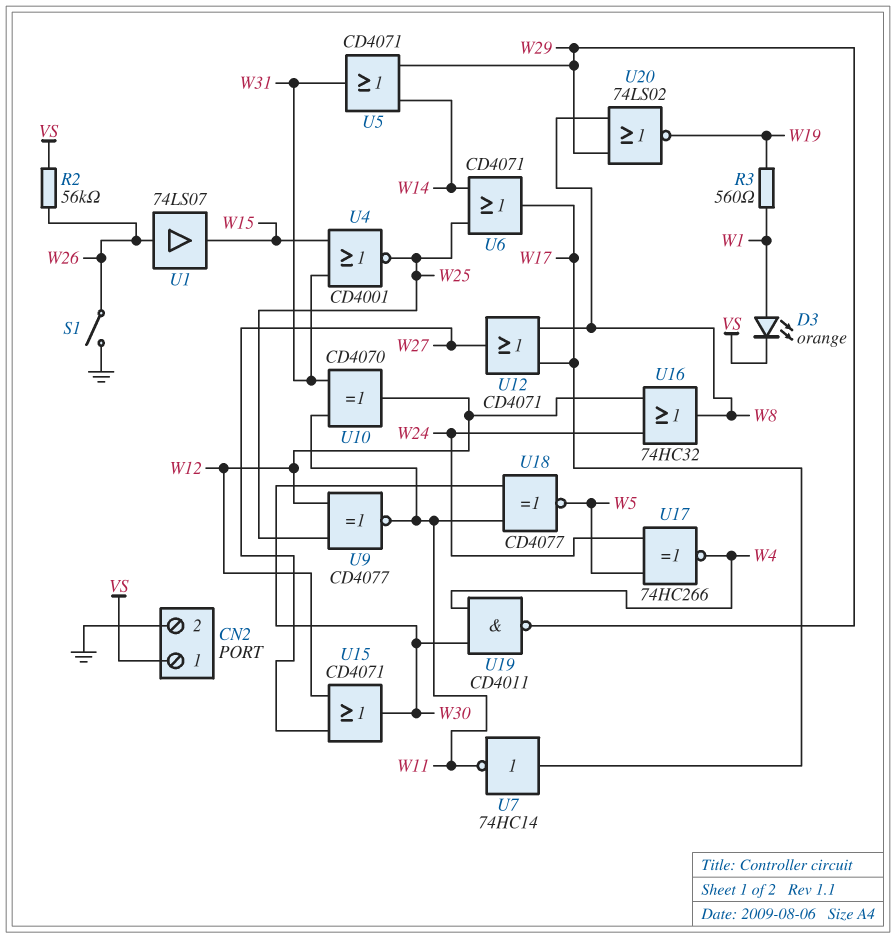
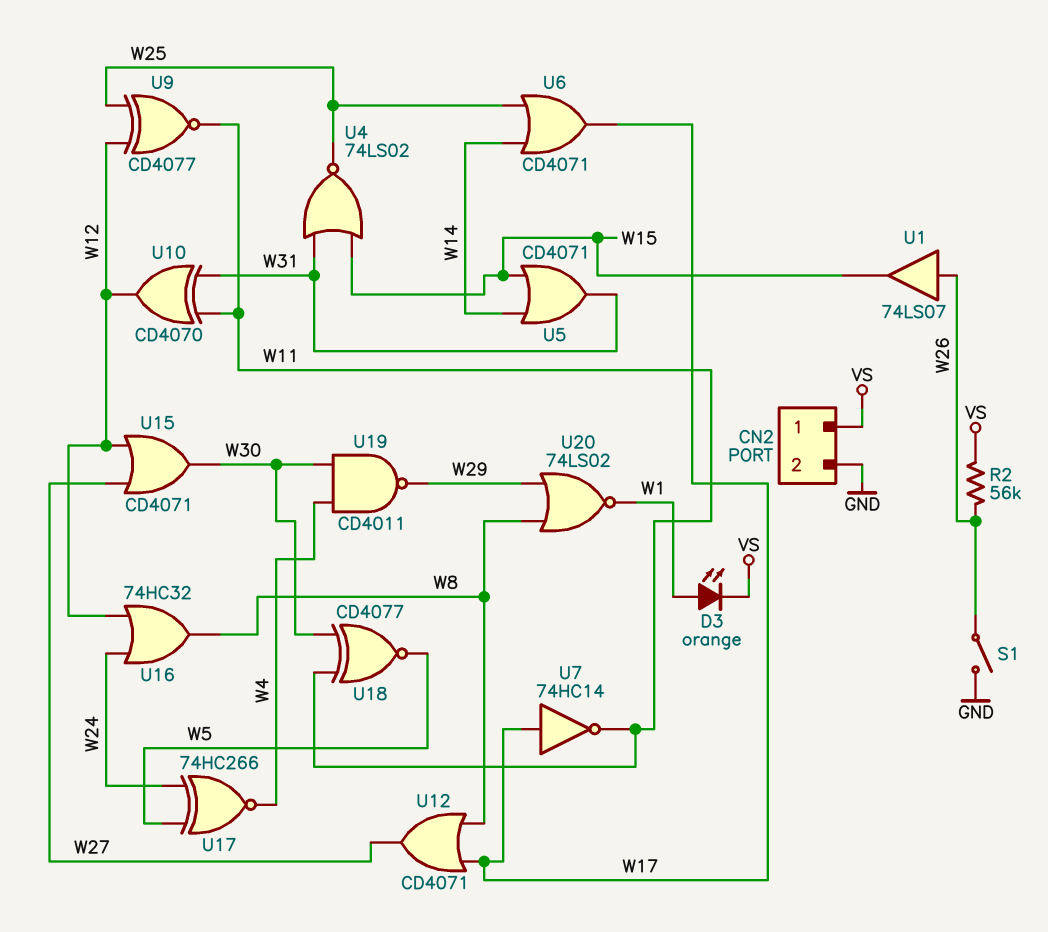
R3: 560 (W1, W19) -> none
U4: NOR CD4001 (in W15, in W31, out W25) -> NOR 74LS02 (in W15, in W31, out W25)
U5: OR CD4071 (in W14, in W29, out W31) -> OR CD4071 (in W14, in W15, out W31)
U20: NOR 74LS02 (in W8, in W29, out W19) -> NOR 74LS02 (in W8, in W29, out W1)

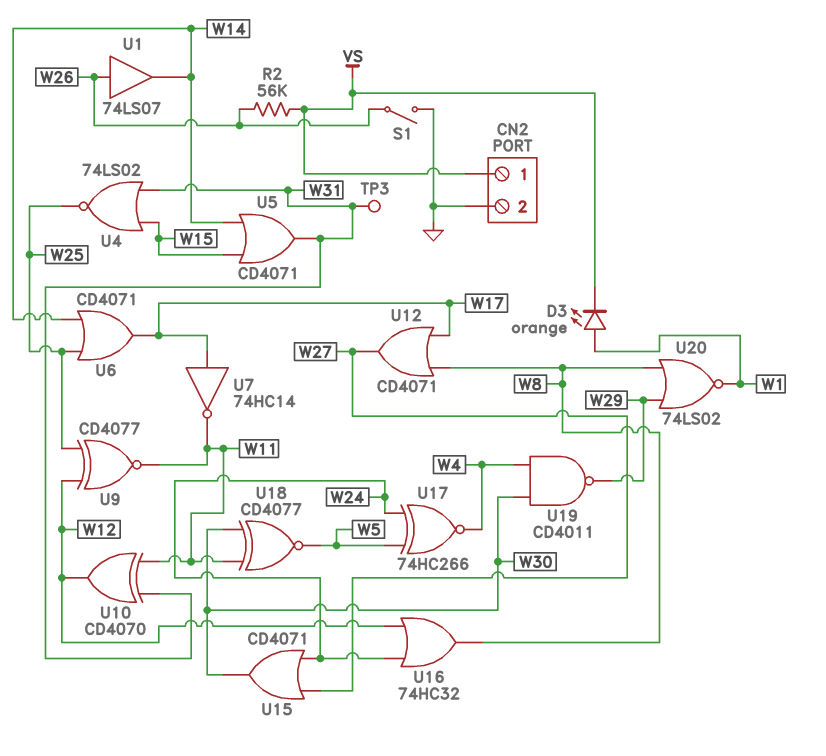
TP3: none -> test point (W31)
U1: buffer 74LS07 (in W26, out W15) -> buffer 74LS07 (in W26, out W14)
U15: OR CD4071 (in W12, in W27, out W30) -> OR CD4071 (in W24, in W27, out W30)

